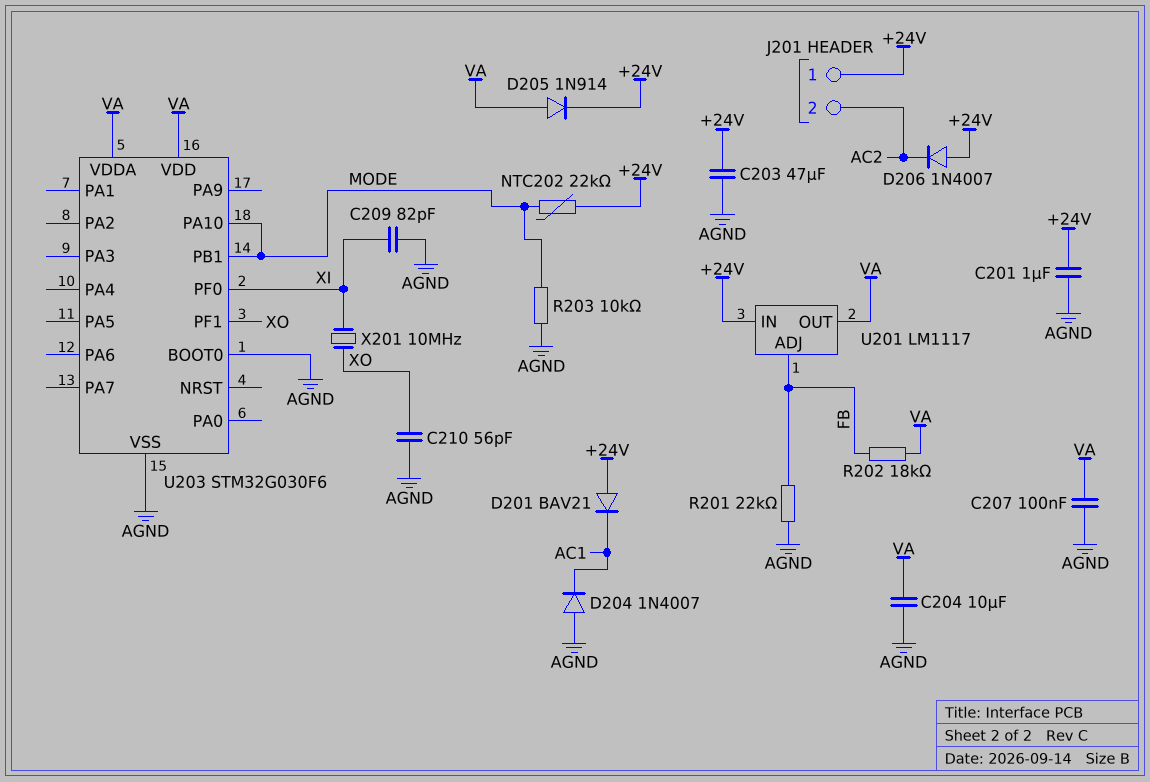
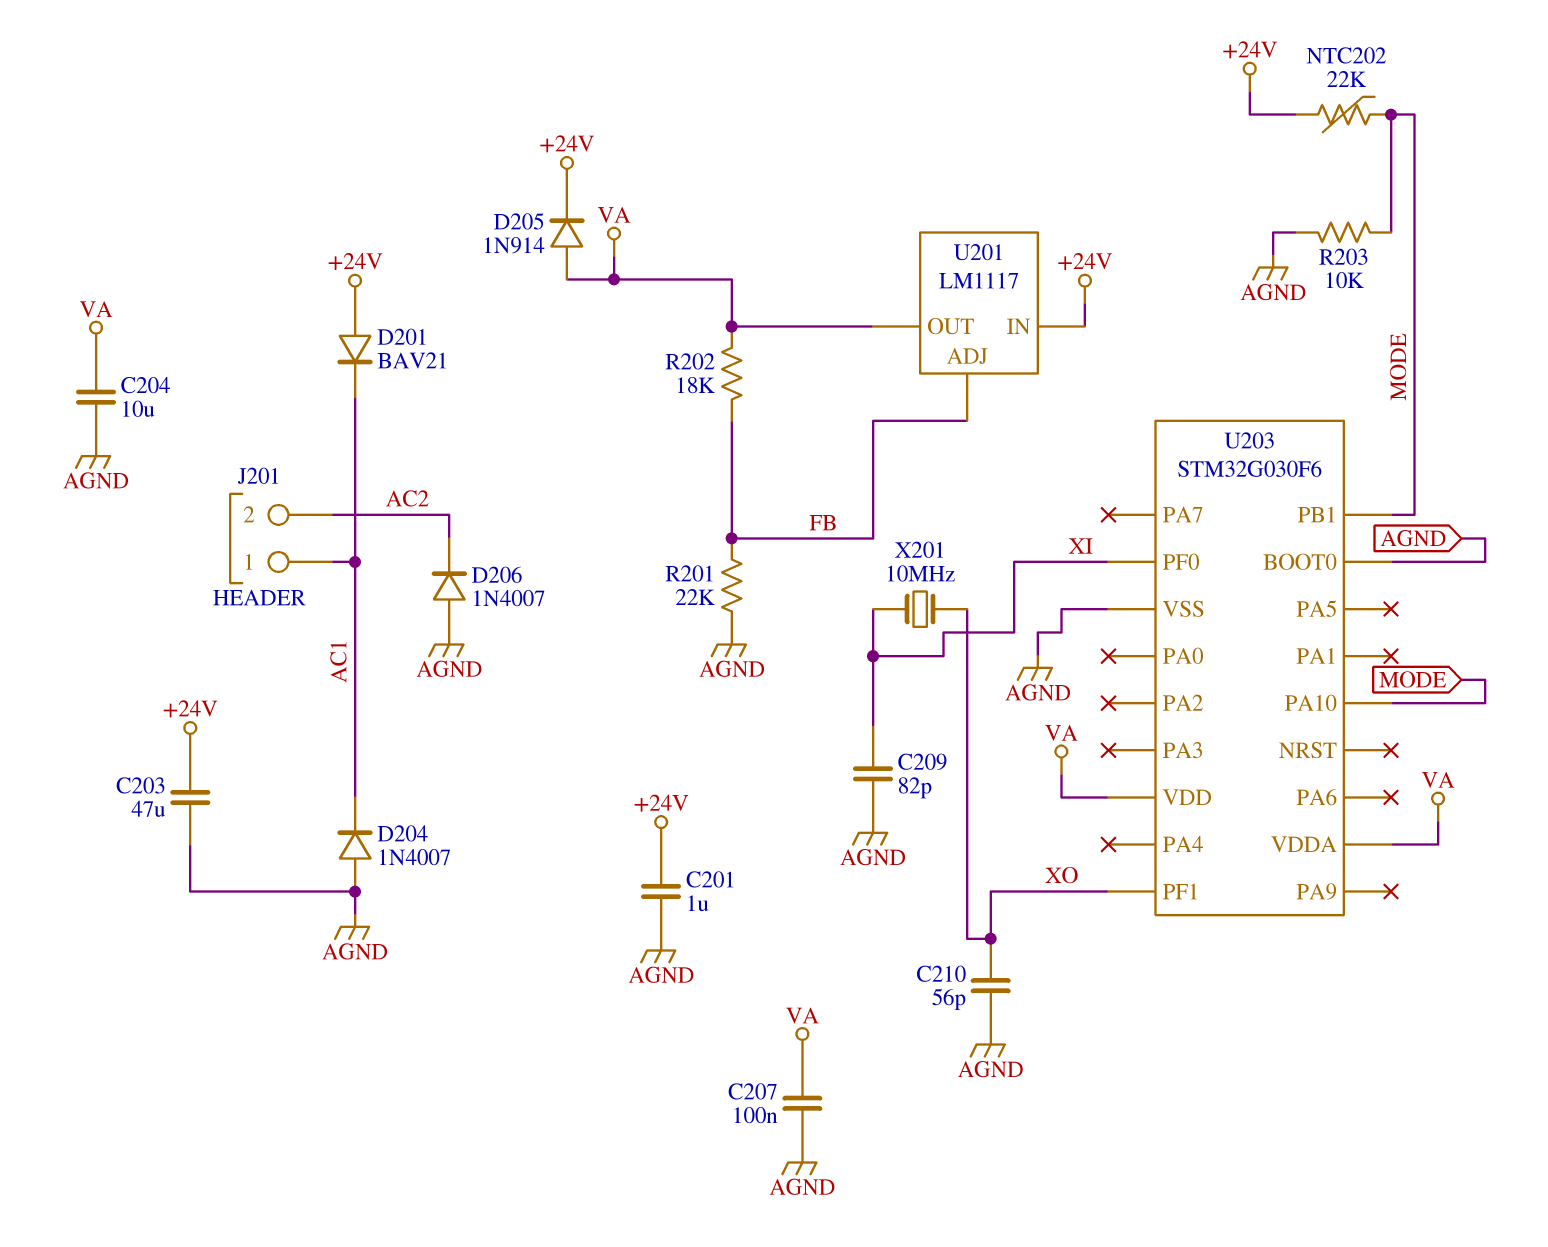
D206: diode 1N4007 (A +24V, K AC2) -> diode 1N4007 (A AGND, K AC2)
J201 pin 1: +24V -> AC1

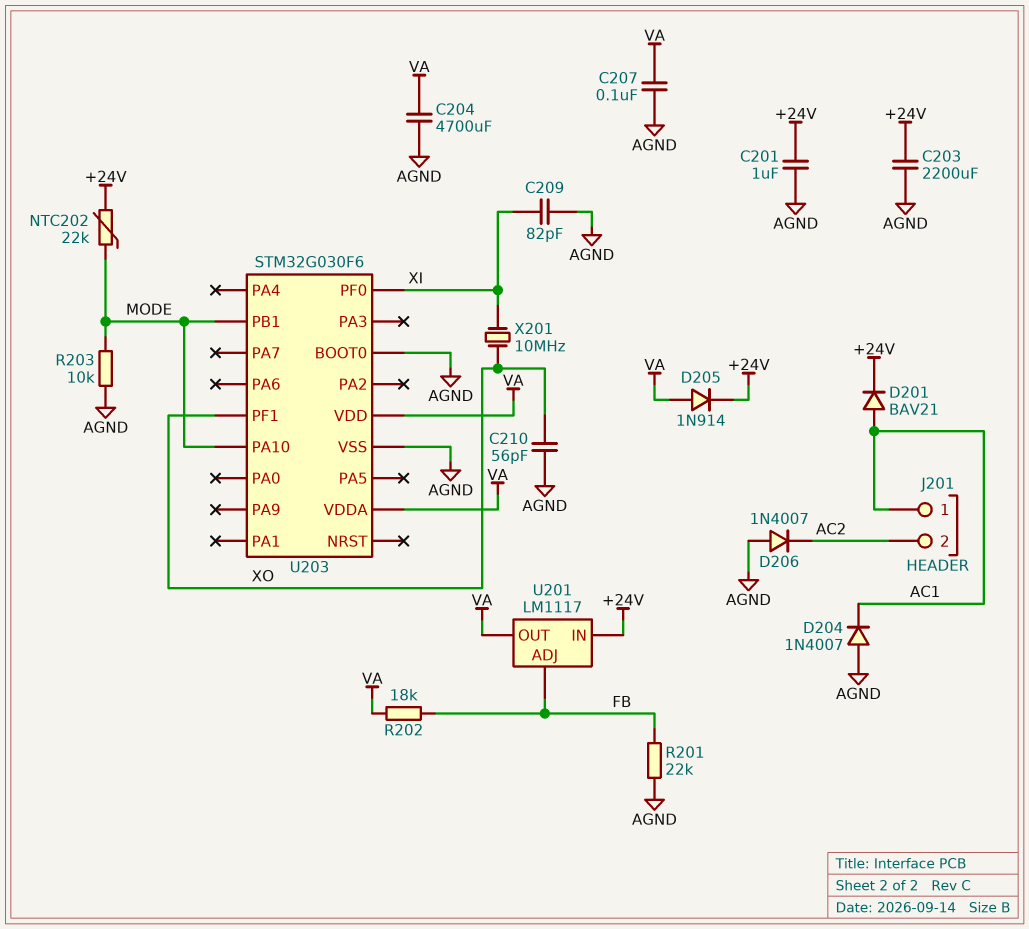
C203: 47uF (+24V, AGND) -> 2200uF (+24V, AGND)
C204: 10uF (AGND, VA) -> 4700uF (AGND, VA)
D201: diode BAV21 (A +24V, K AC1) -> diode BAV21 (A AC1, K +24V)

